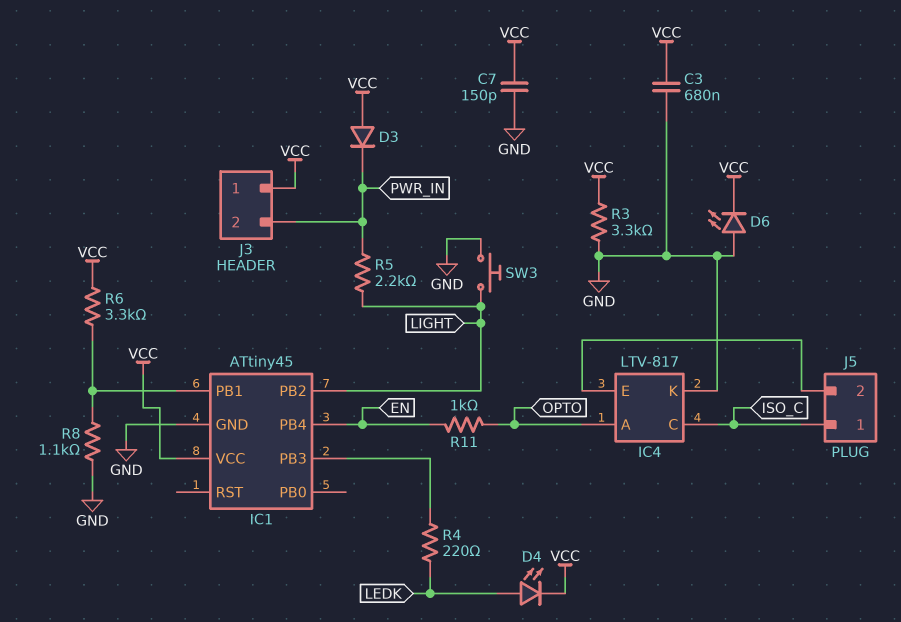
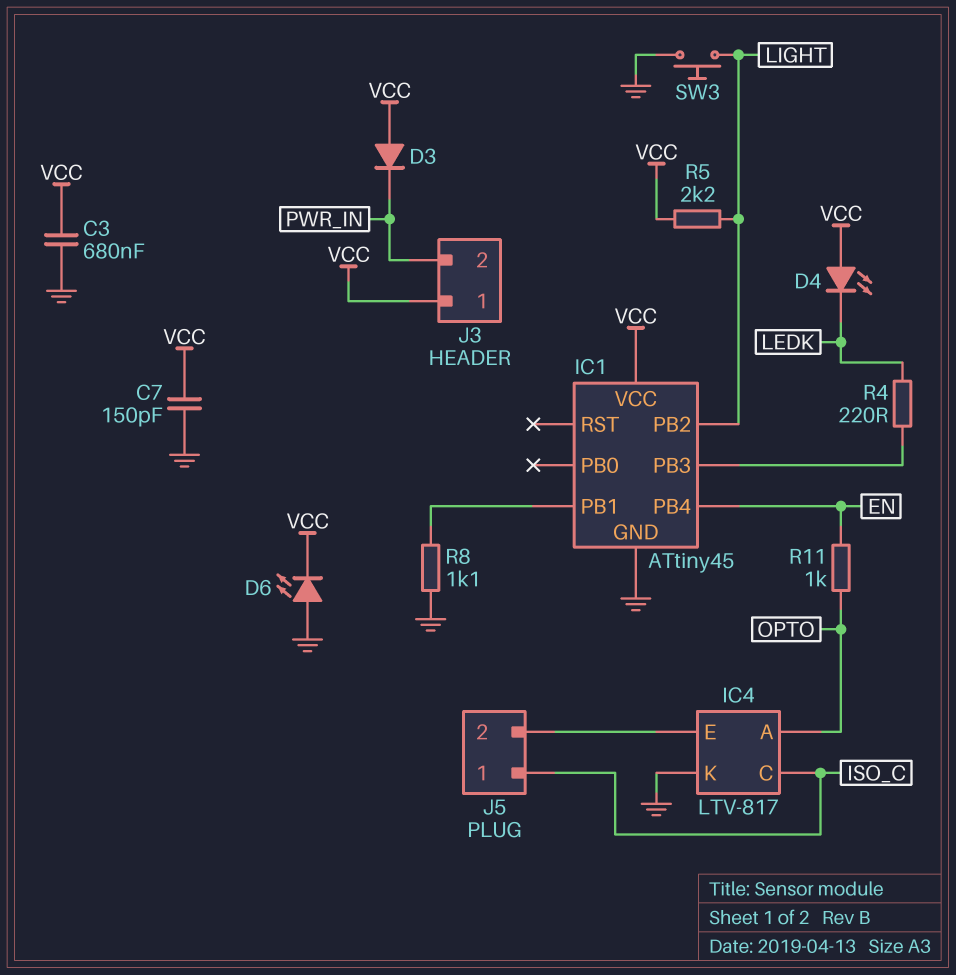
D4: LED (A LEDK, K VCC) -> LED (A VCC, K LEDK)
R3: 3.3k (GND, VCC) -> none
R5: 2.2k (LIGHT, PWR_IN) -> 2.2k (LIGHT, VCC)
R6: 3.3k (IC1/PB1, VCC) -> none

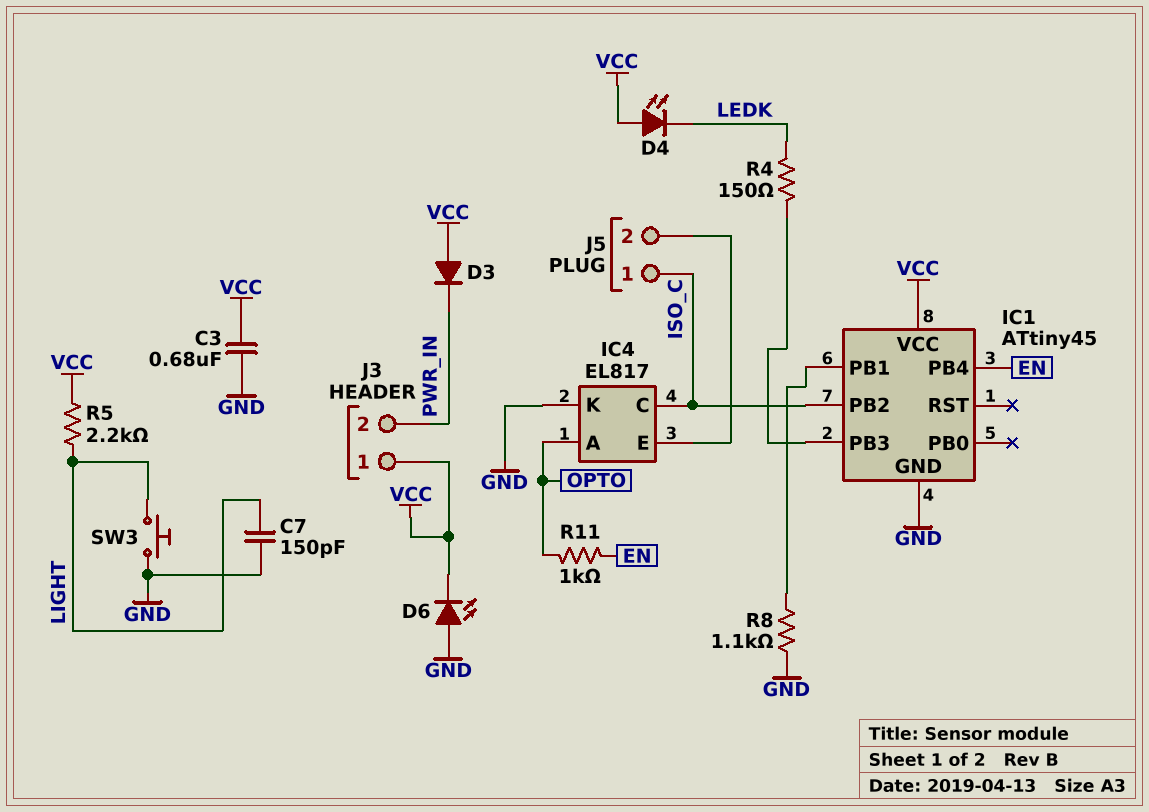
C7: 150pF (GND, VCC) -> 150pF (GND, LIGHT)
IC1 pin PB2: LIGHT -> ISO_C
IC4: LTV-817 -> EL817
R4: 220 (IC1/PB3, LEDK) -> 150 (IC1/PB3, LEDK)

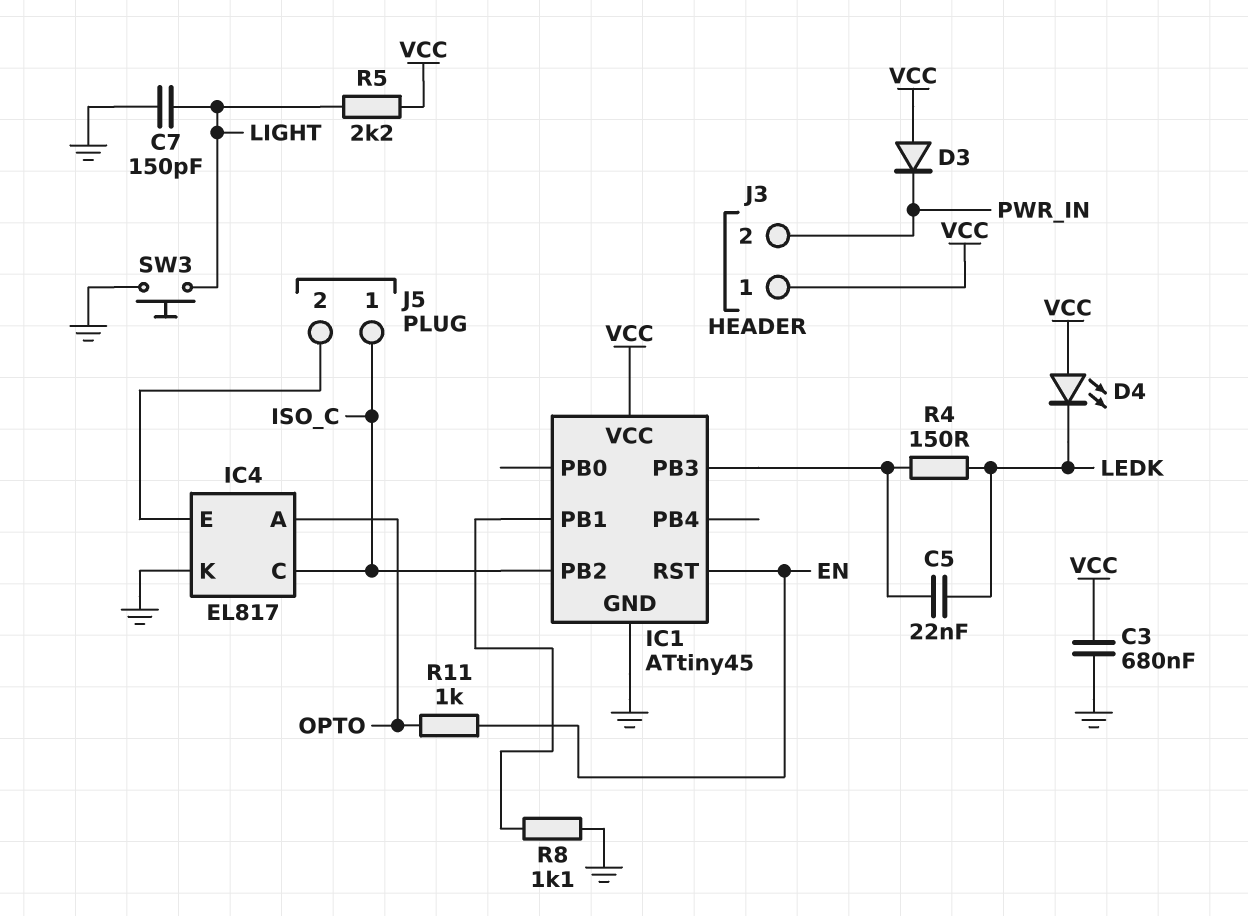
C5: none -> 22nF (IC1/PB3, LEDK)
D6: LED (A GND, K VCC) -> none
IC1 pin PB4: EN -> none
IC1 pin RST: none -> EN

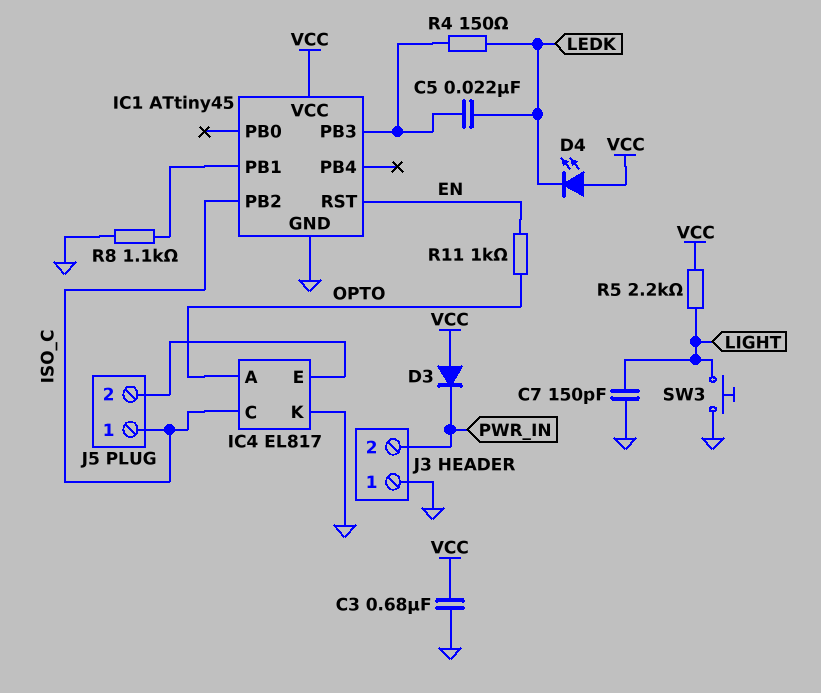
J3 pin 1: VCC -> GND

